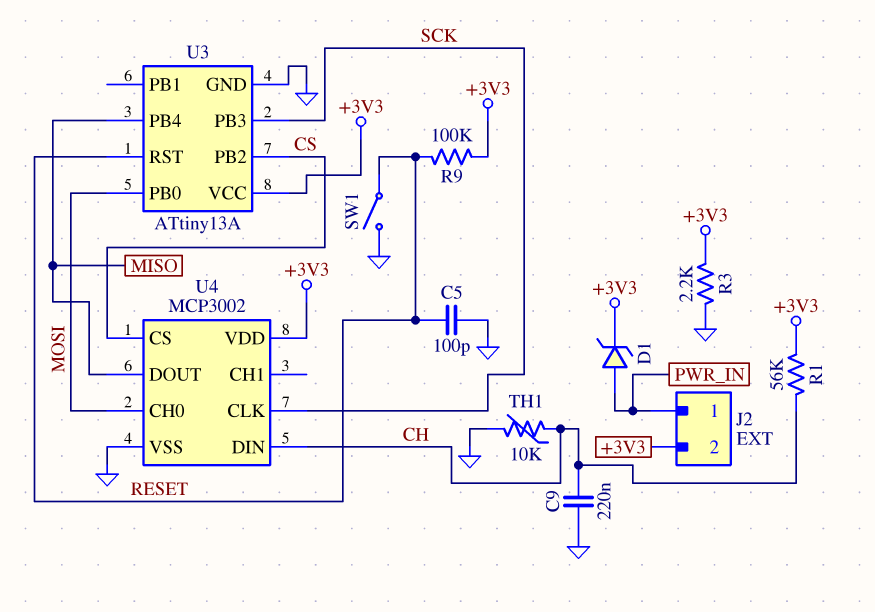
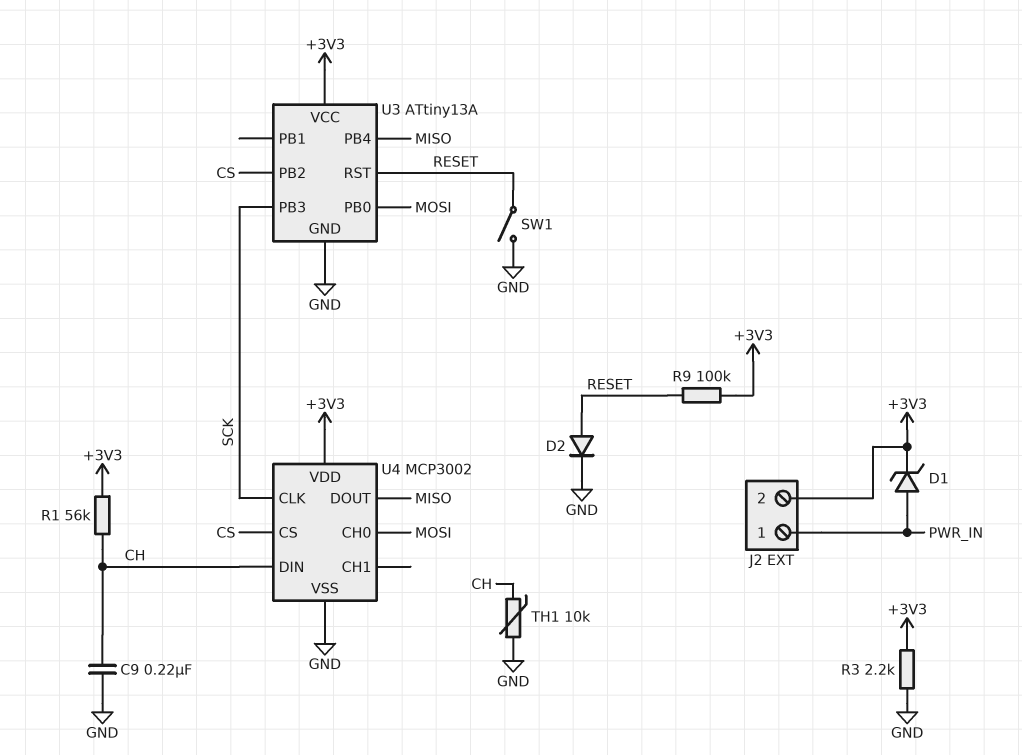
C5: 100pF (GND, RESET) -> none
D2: none -> diode (A RESET, K GND)

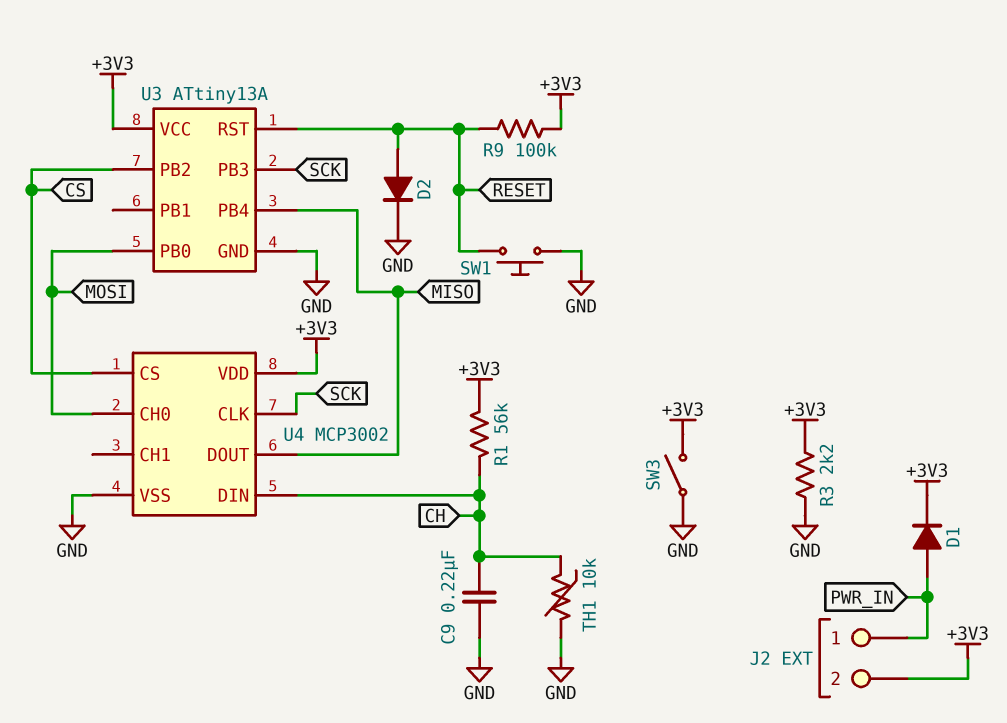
D1: zener (A PWR_IN, K +3V3) -> diode (A PWR_IN, K +3V3)
SW1: switch (GND, RESET) -> button (GND, RESET)
SW3: none -> switch (+3V3, GND)

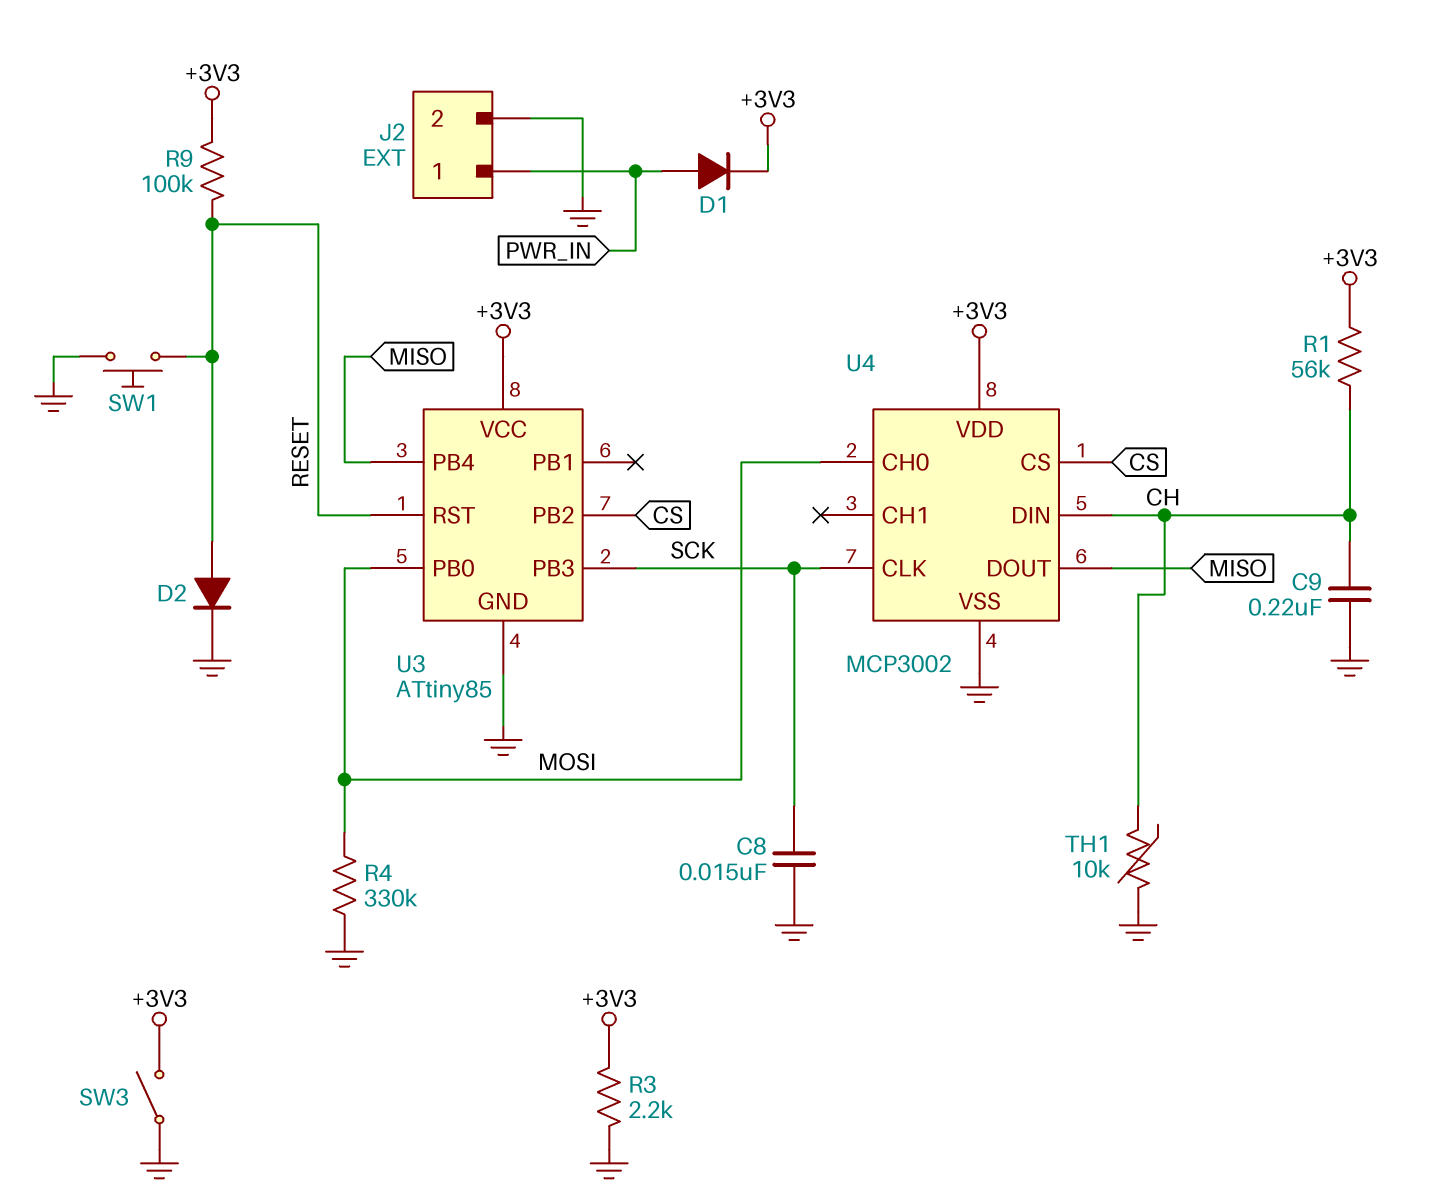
C8: none -> 15nF (GND, SCK)
J2 pin 2: +3V3 -> GND
R4: none -> 330k (GND, MOSI)
U3: ATtiny13A -> ATtiny85

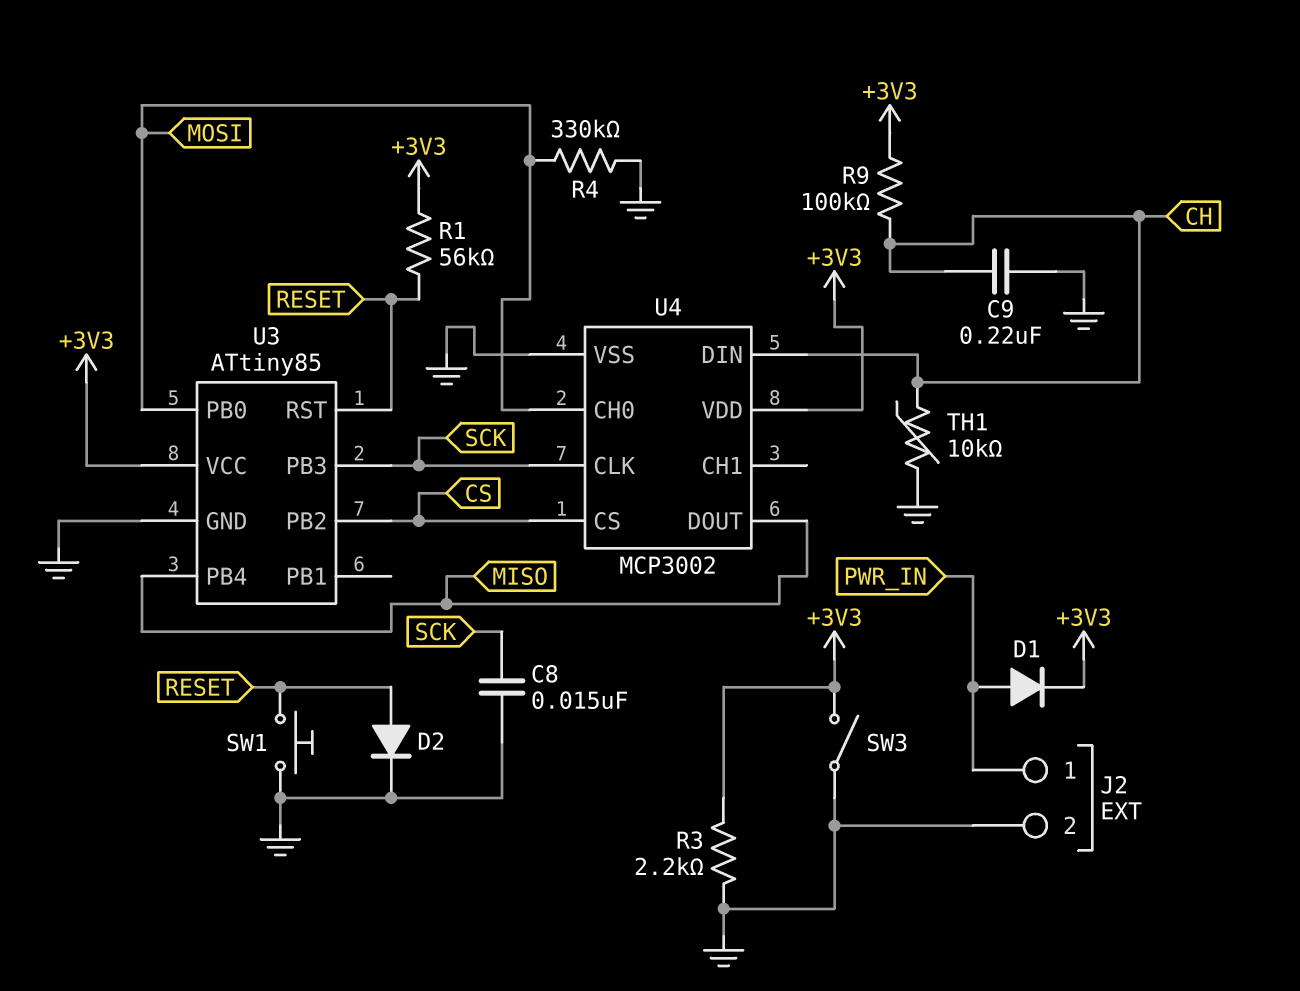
R1: 56k (+3V3, CH) -> 56k (+3V3, RESET)
R9: 100k (+3V3, RESET) -> 100k (+3V3, CH)

